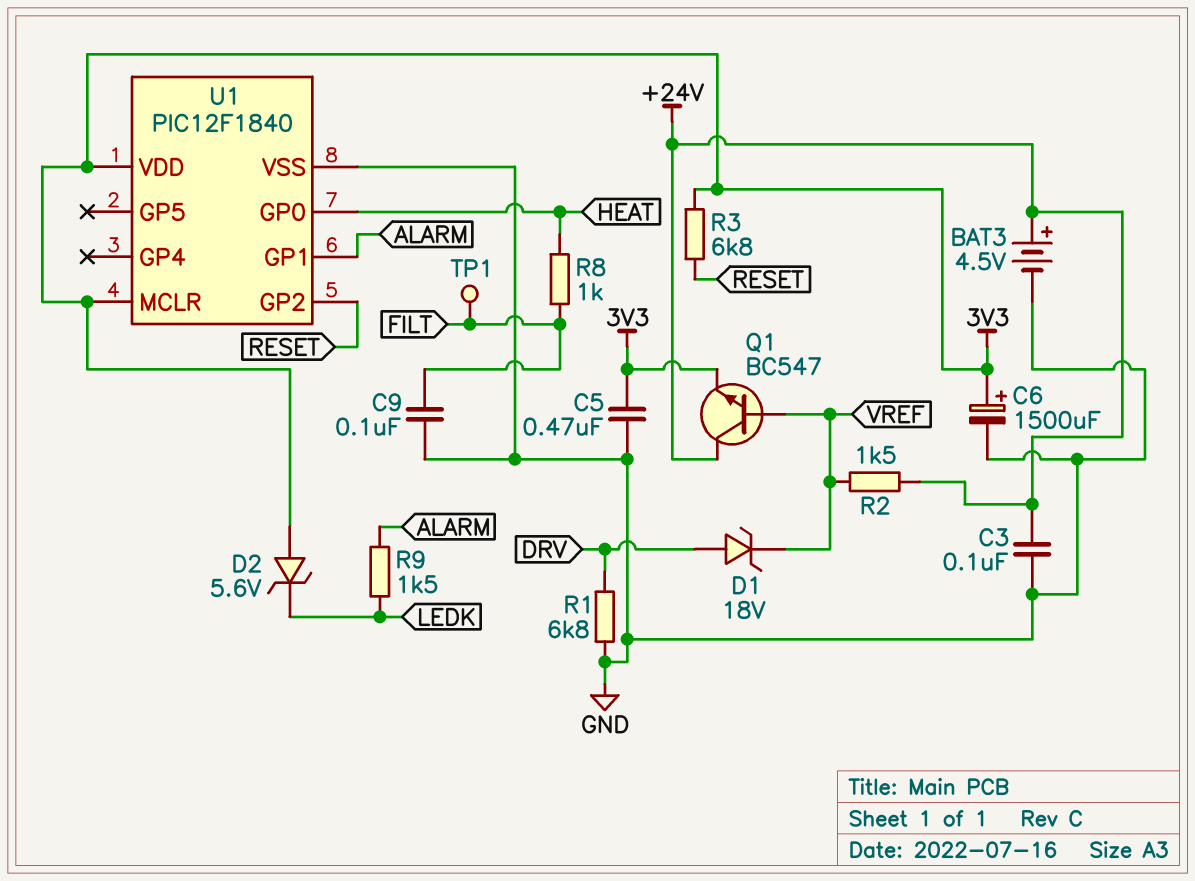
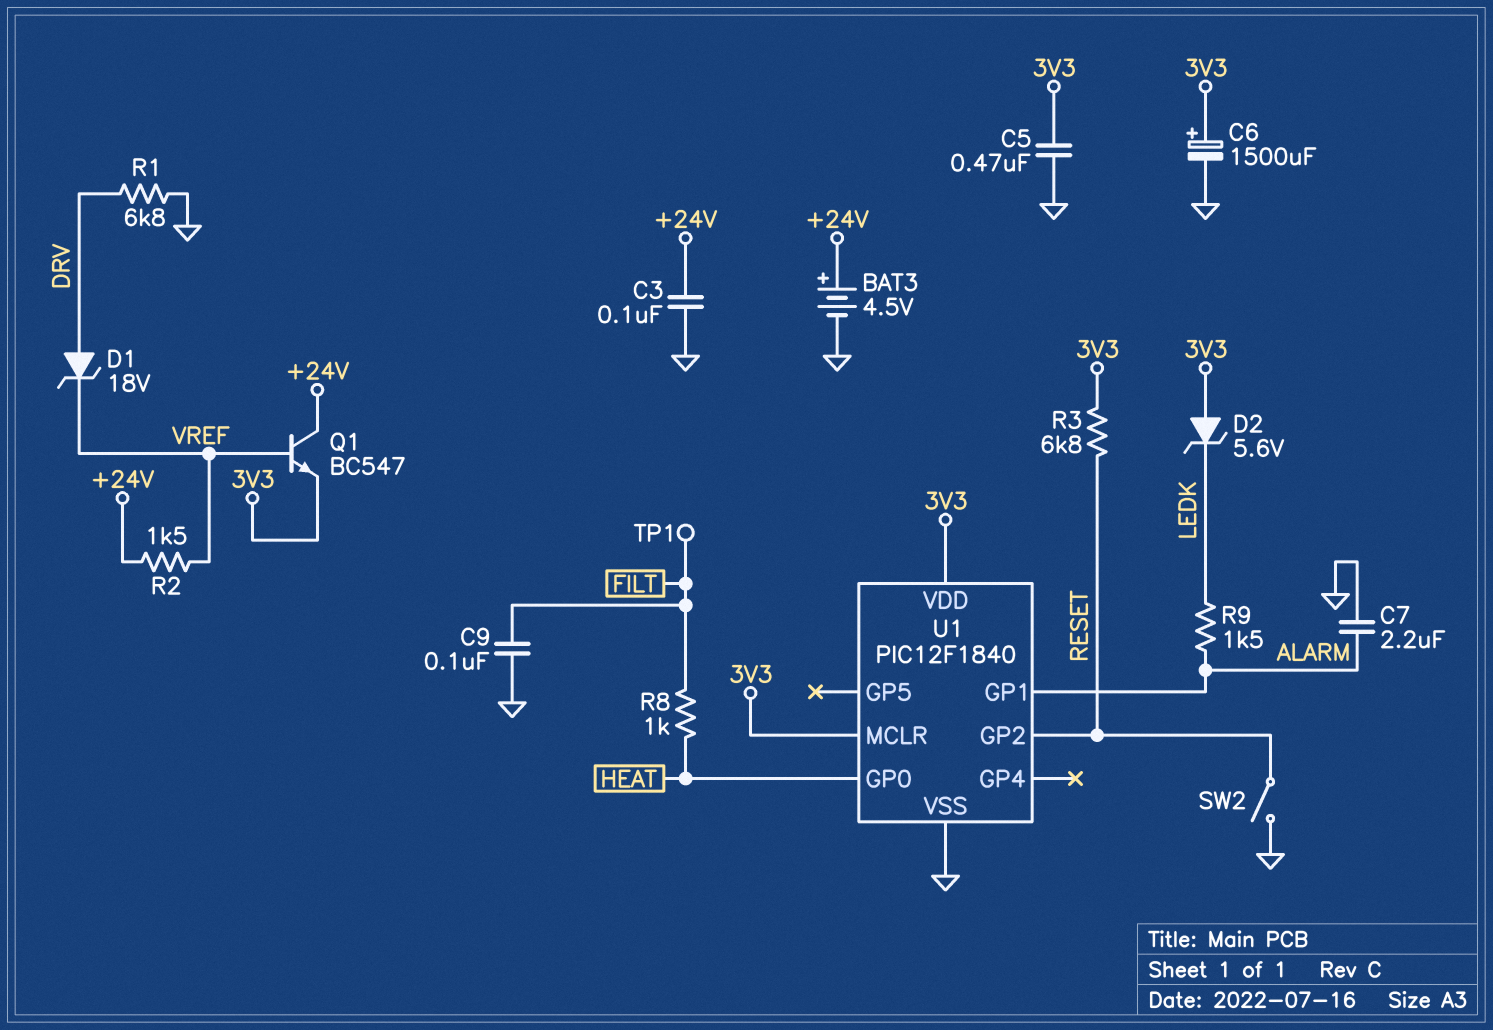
C7: none -> 2.2uF (ALARM, GND)
SW2: none -> switch (GND, RESET)

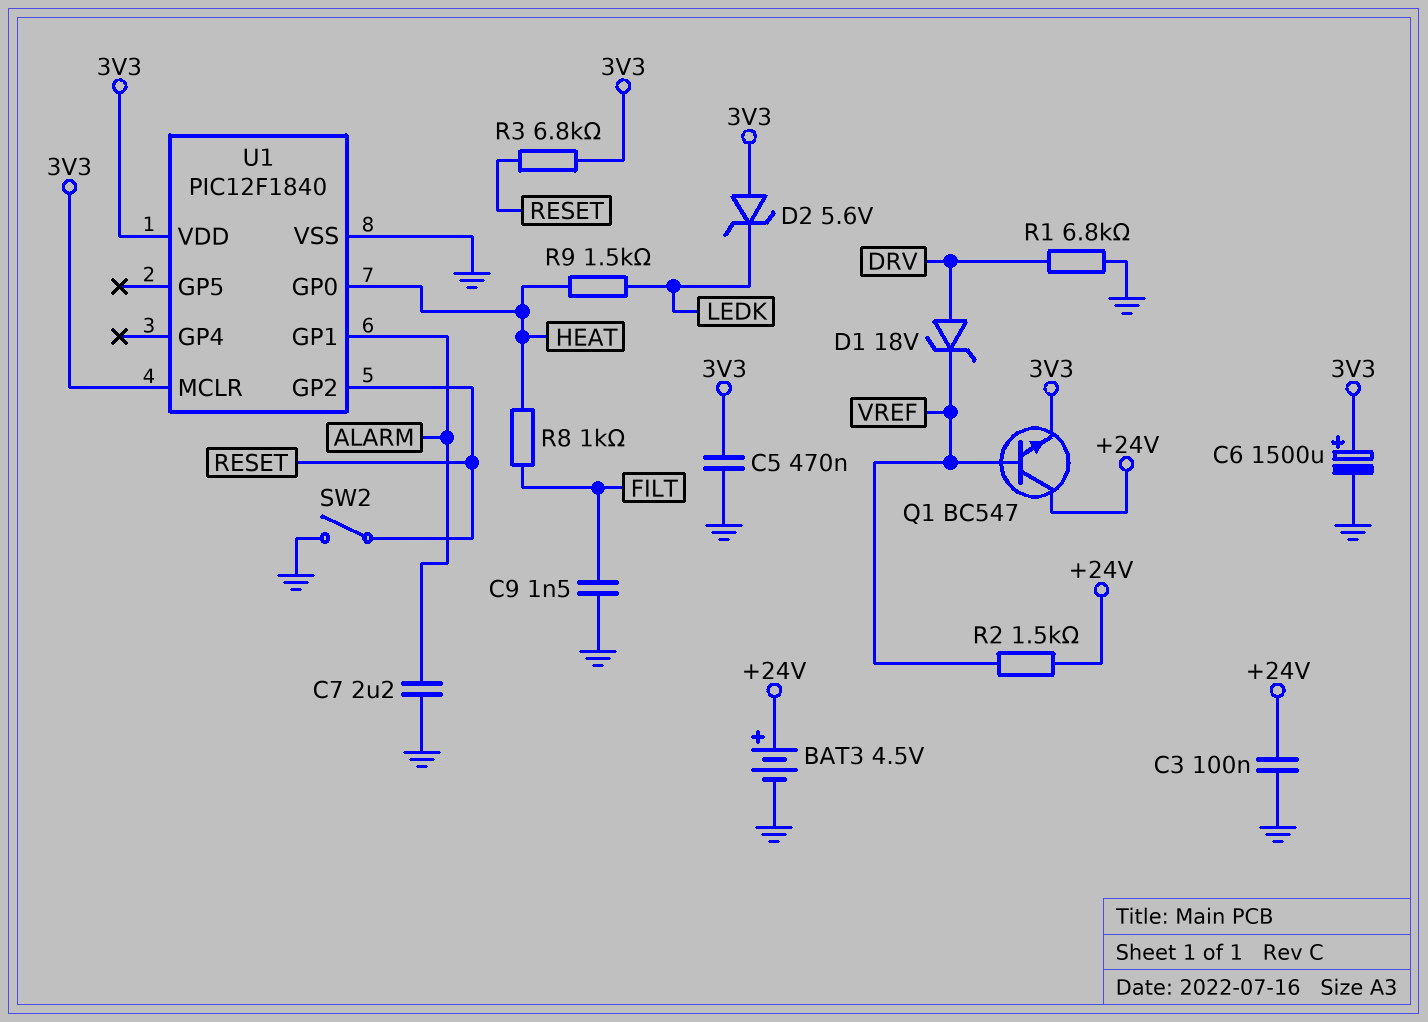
C9: 100nF (FILT, GND) -> 1.5nF (FILT, GND)
R9: 1.5k (ALARM, LEDK) -> 1.5k (HEAT, LEDK)
TP1: test point (FILT) -> none

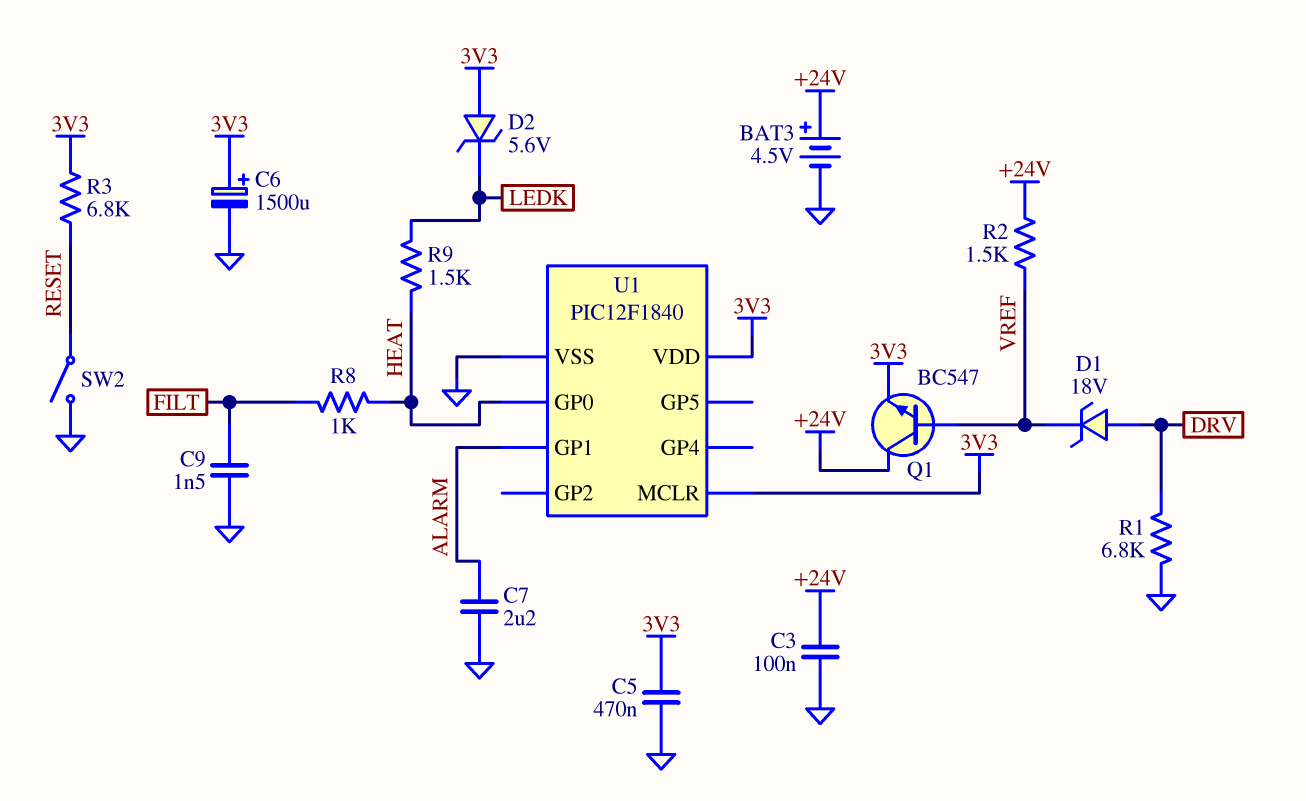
U1 pin GP2: RESET -> none

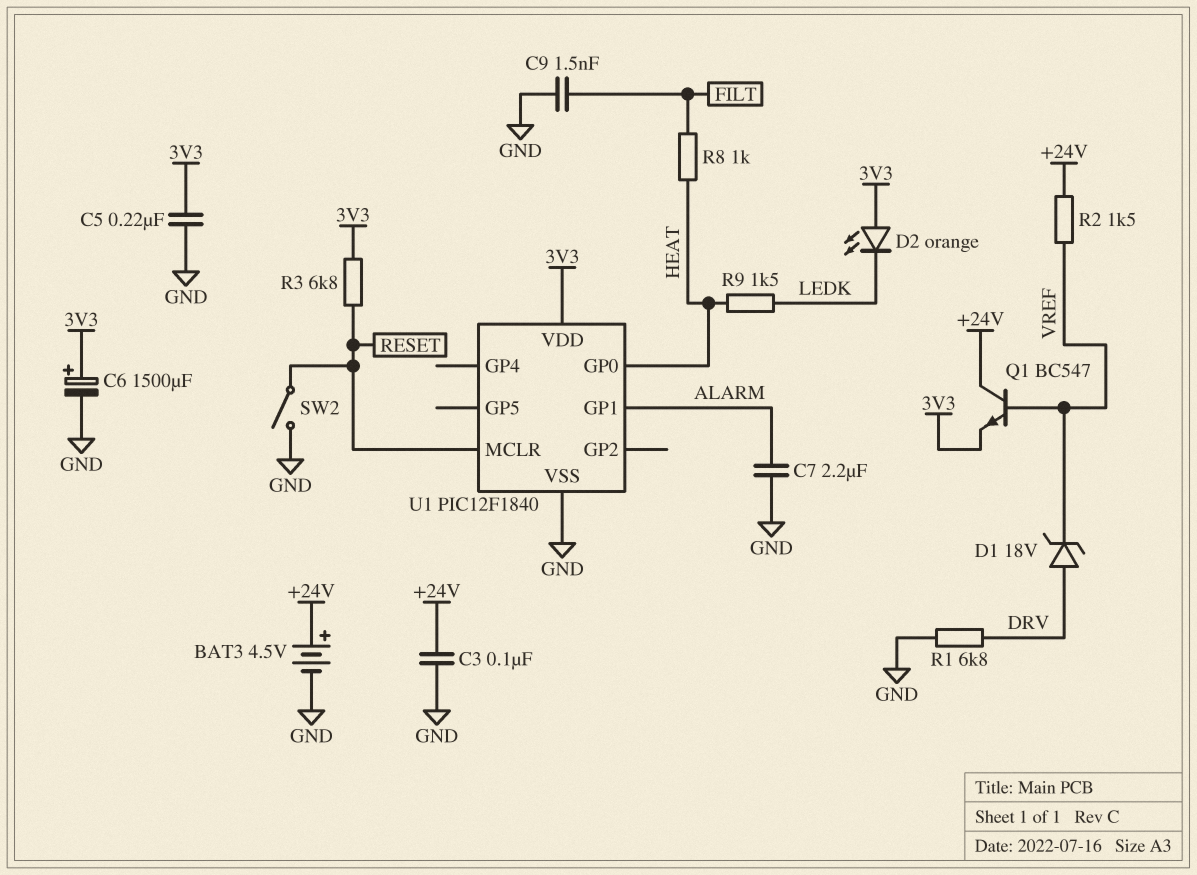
C5: 470nF (3V3, GND) -> 220nF (3V3, GND)
D2: zener 5.6V (A 3V3, K LEDK) -> LED orange (A 3V3, K LEDK)
U1 pin MCLR: 3V3 -> RESET

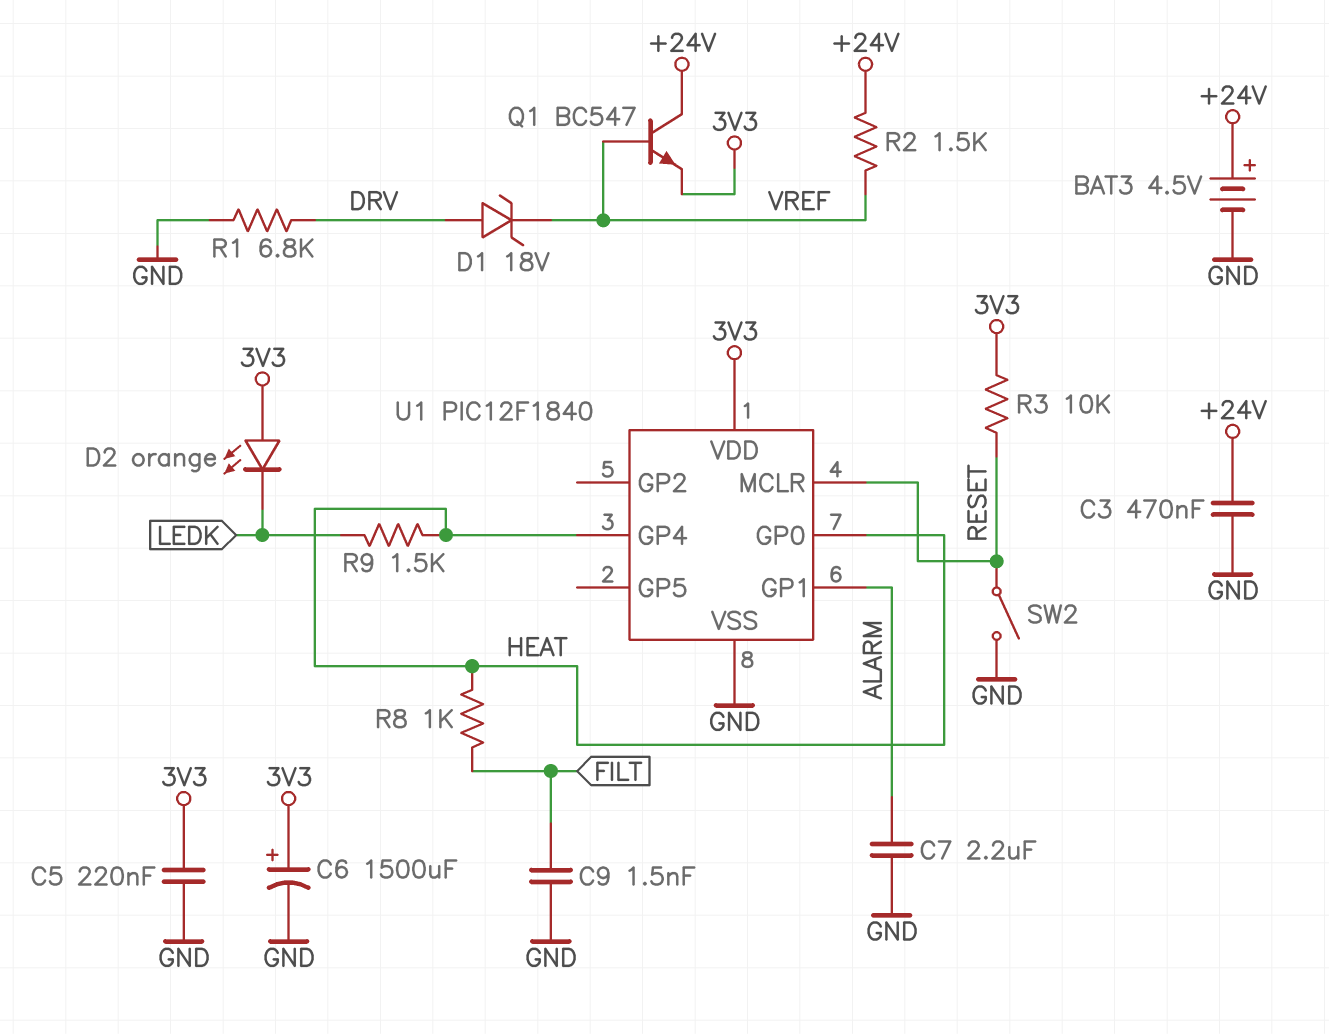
C3: 100nF (+24V, GND) -> 470nF (+24V, GND)
R3: 6.8k (3V3, RESET) -> 10k (3V3, RESET)
U1 pin GP4: none -> HEAT

